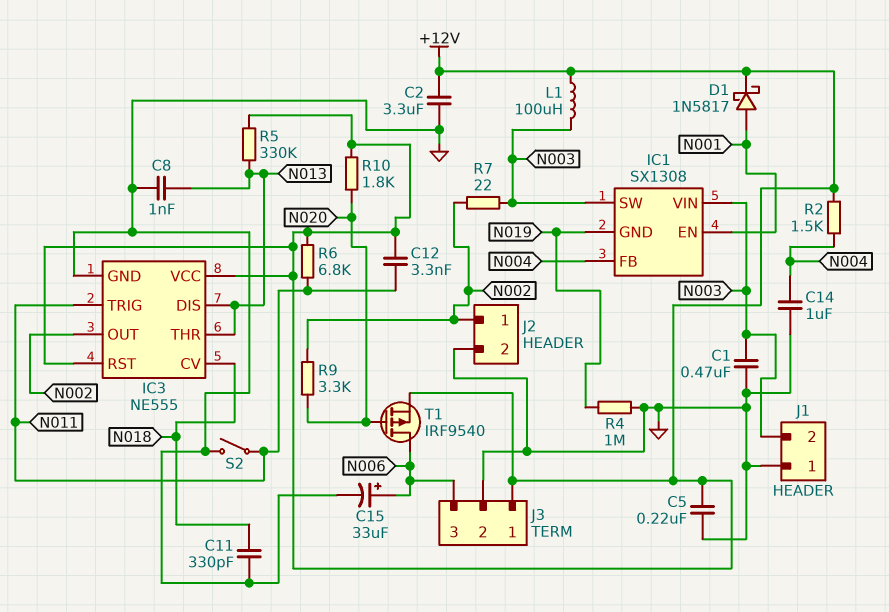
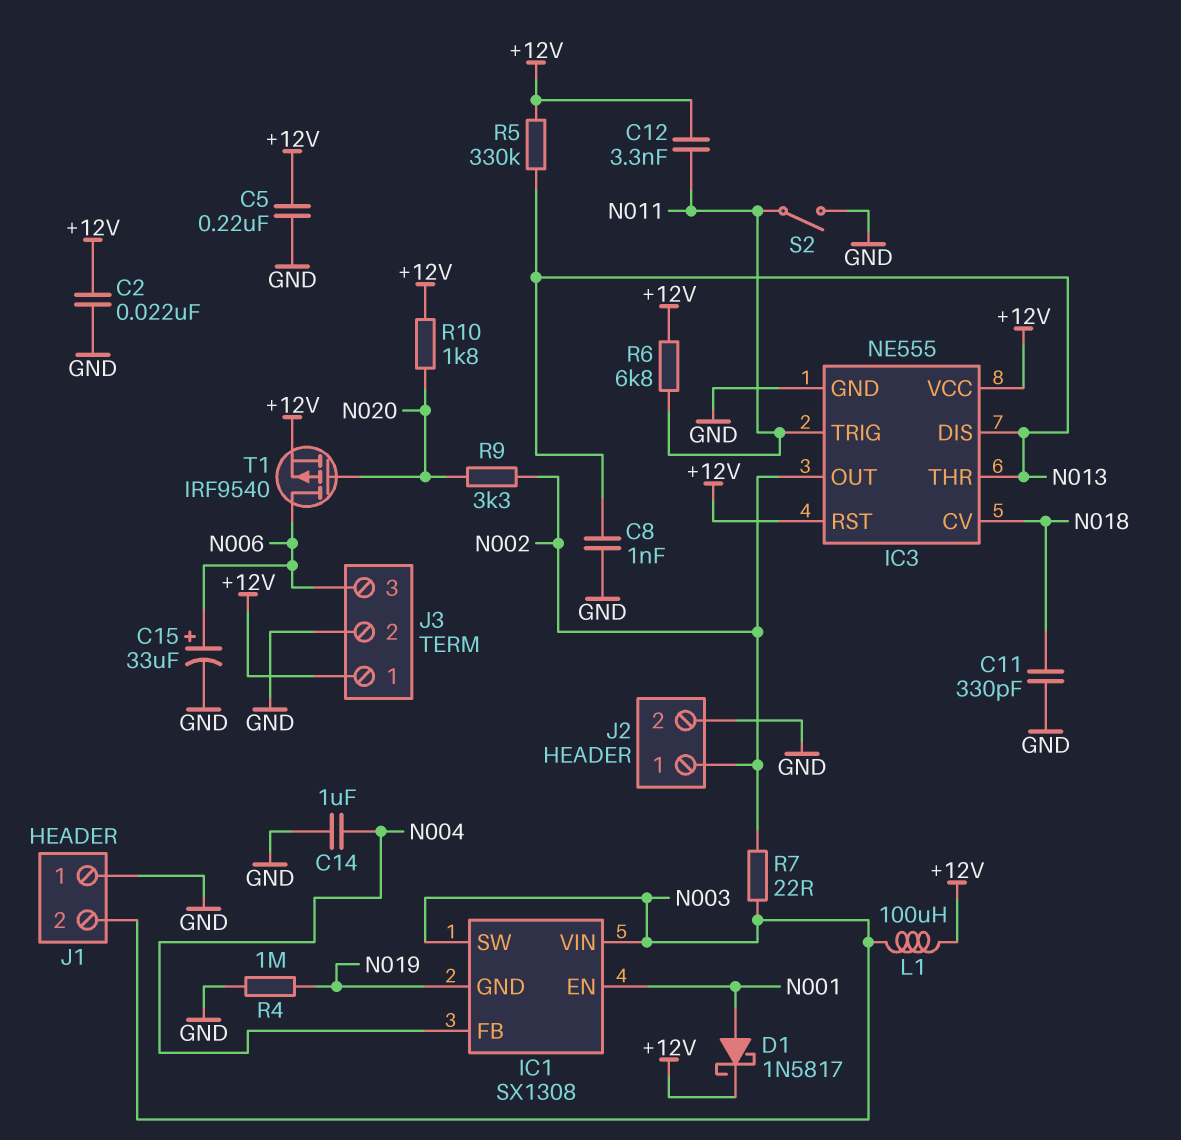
C1: 470nF (GND, N003) -> none
C2: 3.3uF (+12V, GND) -> 22nF (+12V, GND)
R2: 1.5k (+12V, N004) -> none

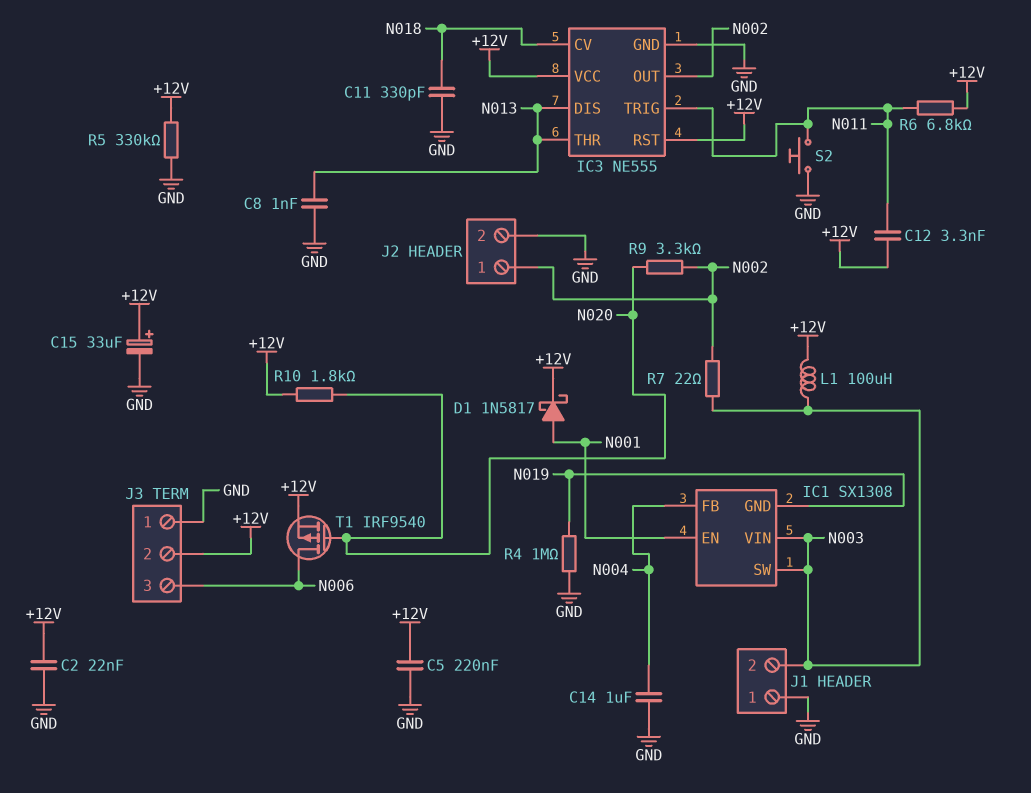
C15: 33uF (plus N006, minus GND) -> 33uF (plus +12V, minus GND)
J3 pin 1: +12V -> GND
J3 pin 2: GND -> +12V
R5: 330k (+12V, N013) -> 330k (+12V, GND)
S2: switch (GND, N011) -> button (GND, N011)

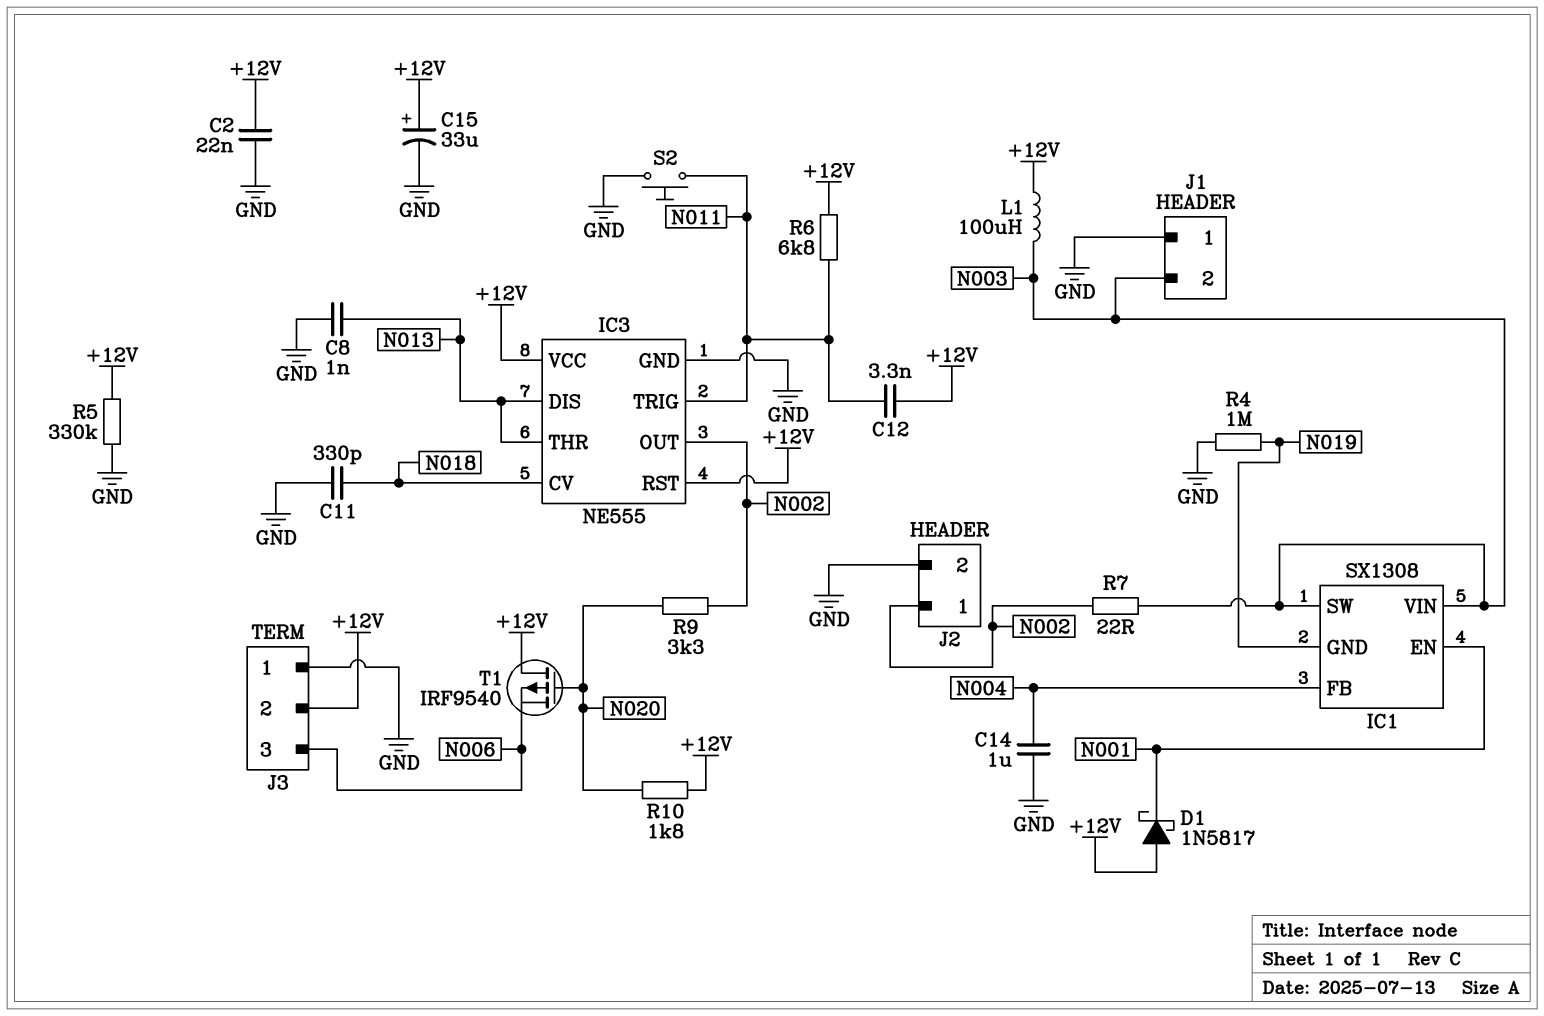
C5: 220nF (+12V, GND) -> none
D1: schottky 1N5817 (A N001, K +12V) -> schottky 1N5817 (A +12V, K N001)
T1: PMOS IRF9540 (G N020, D N006, S +12V) -> PMOS IRF9540 (G N020, D +12V, S N006)

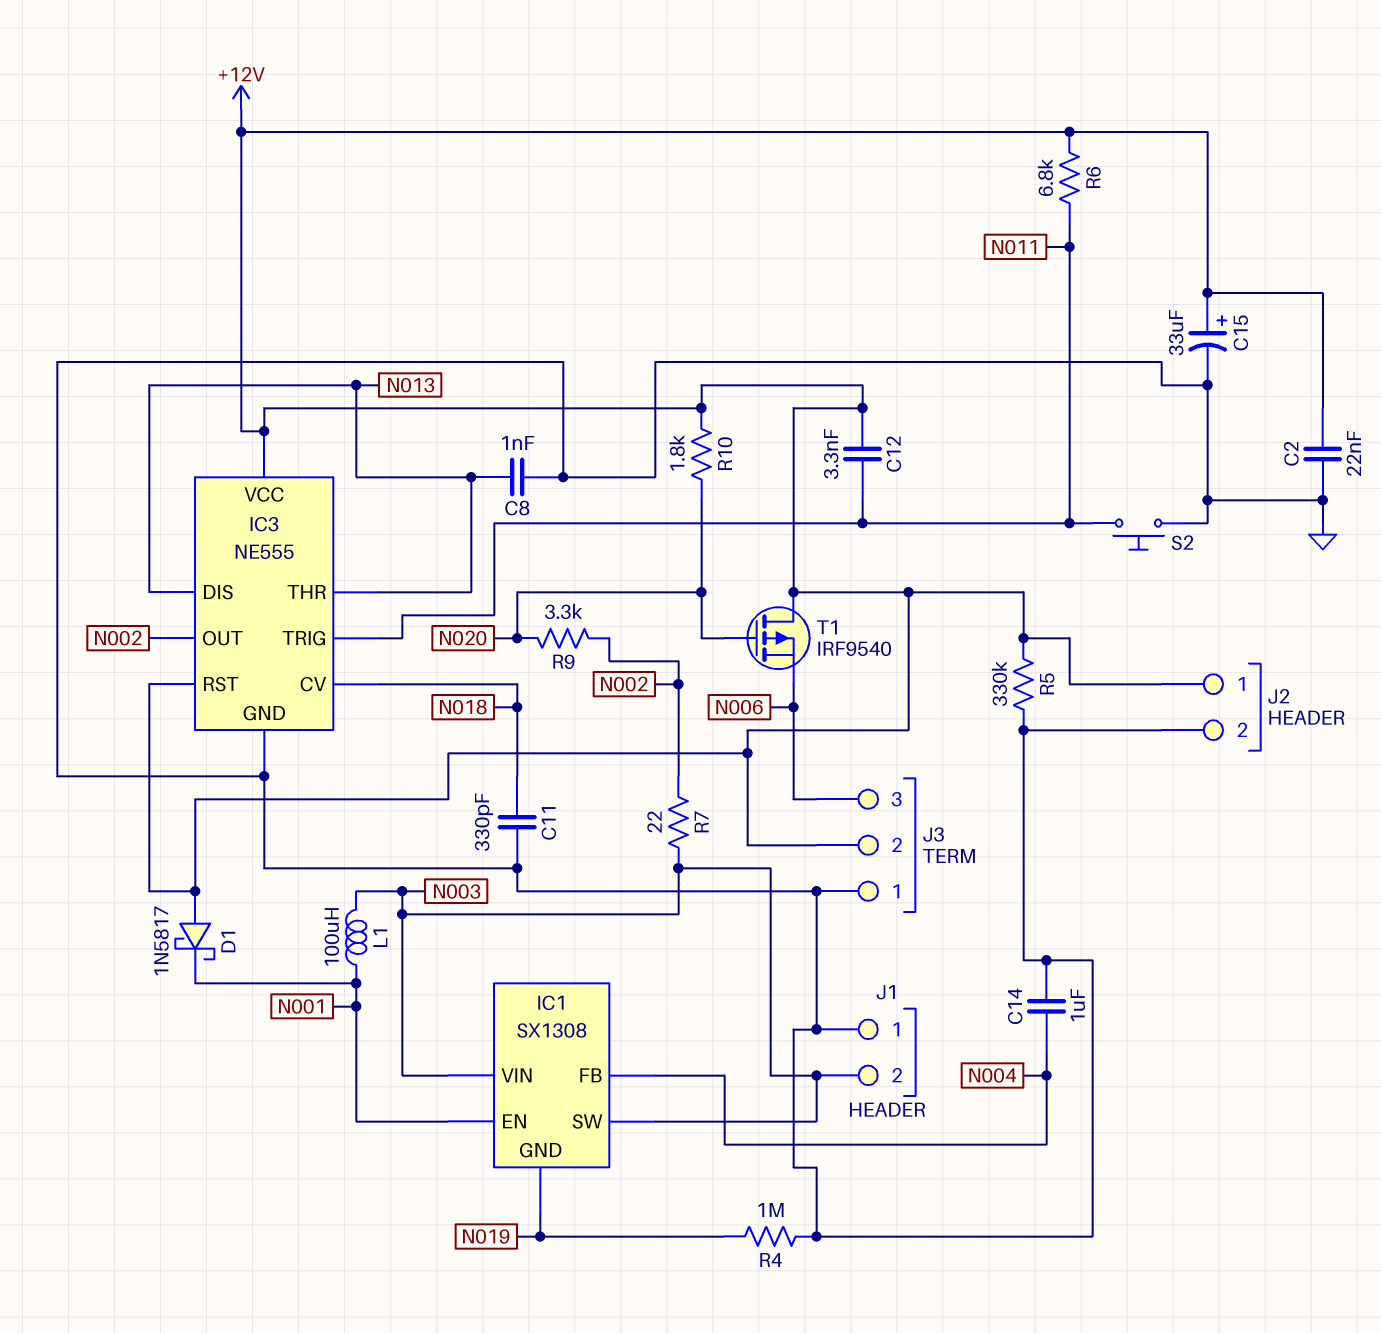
J2 pin 1: N002 -> +12V
L1: 100uH (+12V, N003) -> 100uH (N001, N003)

